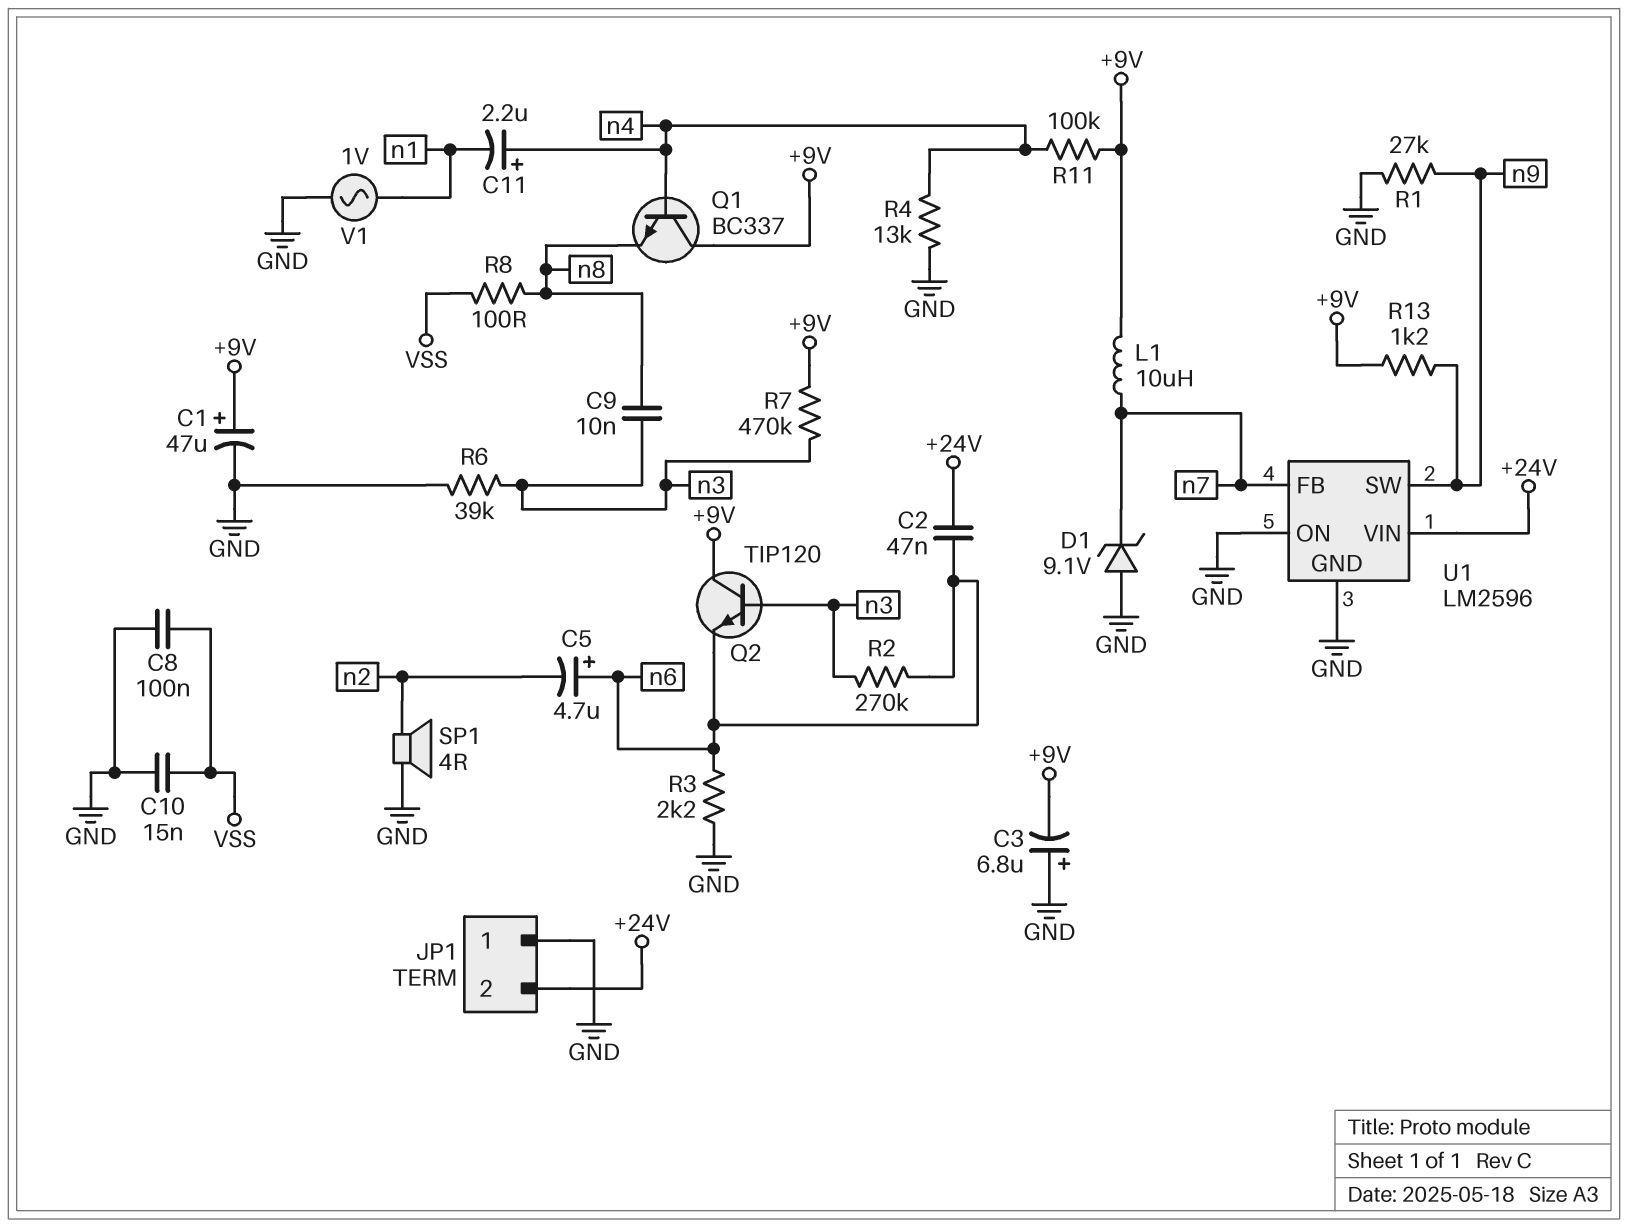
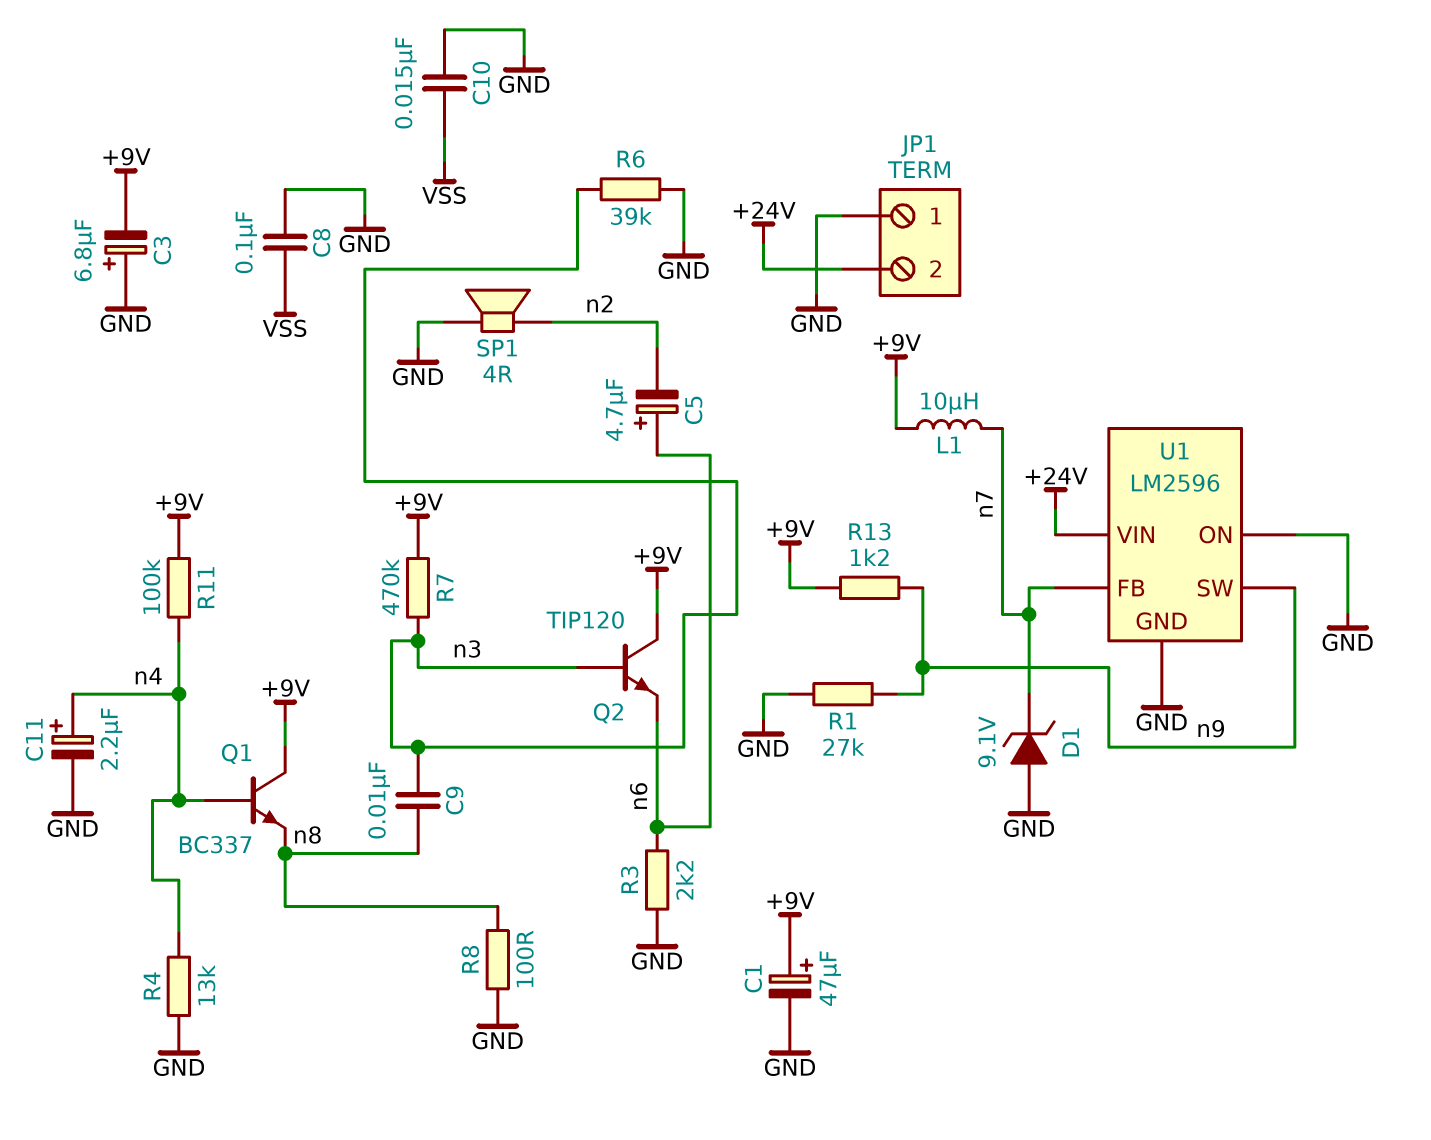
C2: 47nF (+24V, n6) -> none
C11: 2.2uF (plus n4, minus n1) -> 2.2uF (plus n4, minus GND)
R2: 270k (n3, n6) -> none
R8: 100 (VSS, n8) -> 100 (GND, n8)
V1: AC 1V (GND, n1) -> none

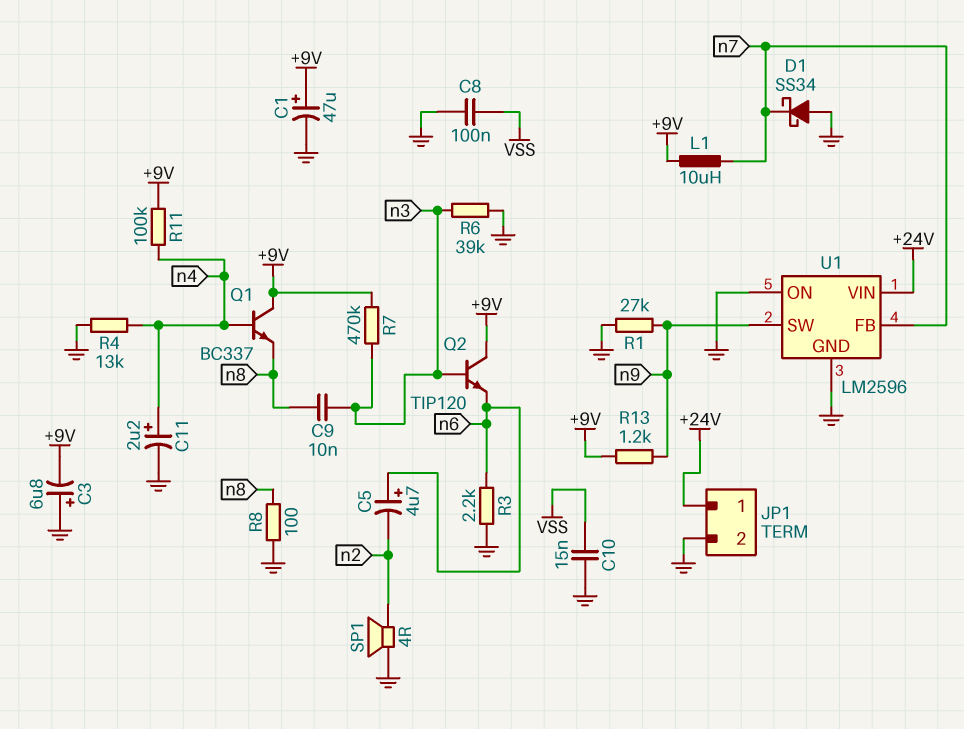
D1: zener 9.1V (A GND, K n7) -> schottky SS34 (A GND, K n7)
JP1 pin 1: GND -> +24V
JP1 pin 2: +24V -> GND

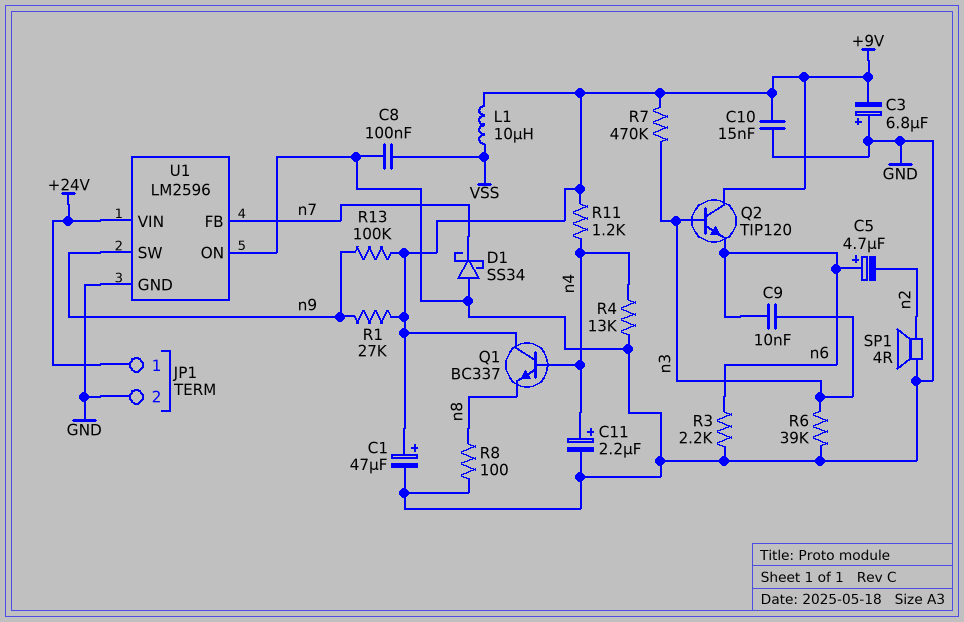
C9: 10nF (n3, n8) -> 10nF (n3, n6)
C10: 15nF (GND, VSS) -> 15nF (+9V, GND)
L1: 10uH (+9V, n7) -> 10uH (+9V, VSS)
R1: 27k (GND, n9) -> 27k (+9V, n9)
R11: 100k (+9V, n4) -> 1.2k (+9V, n4)
R13: 1.2k (+9V, n9) -> 100k (+9V, n9)

